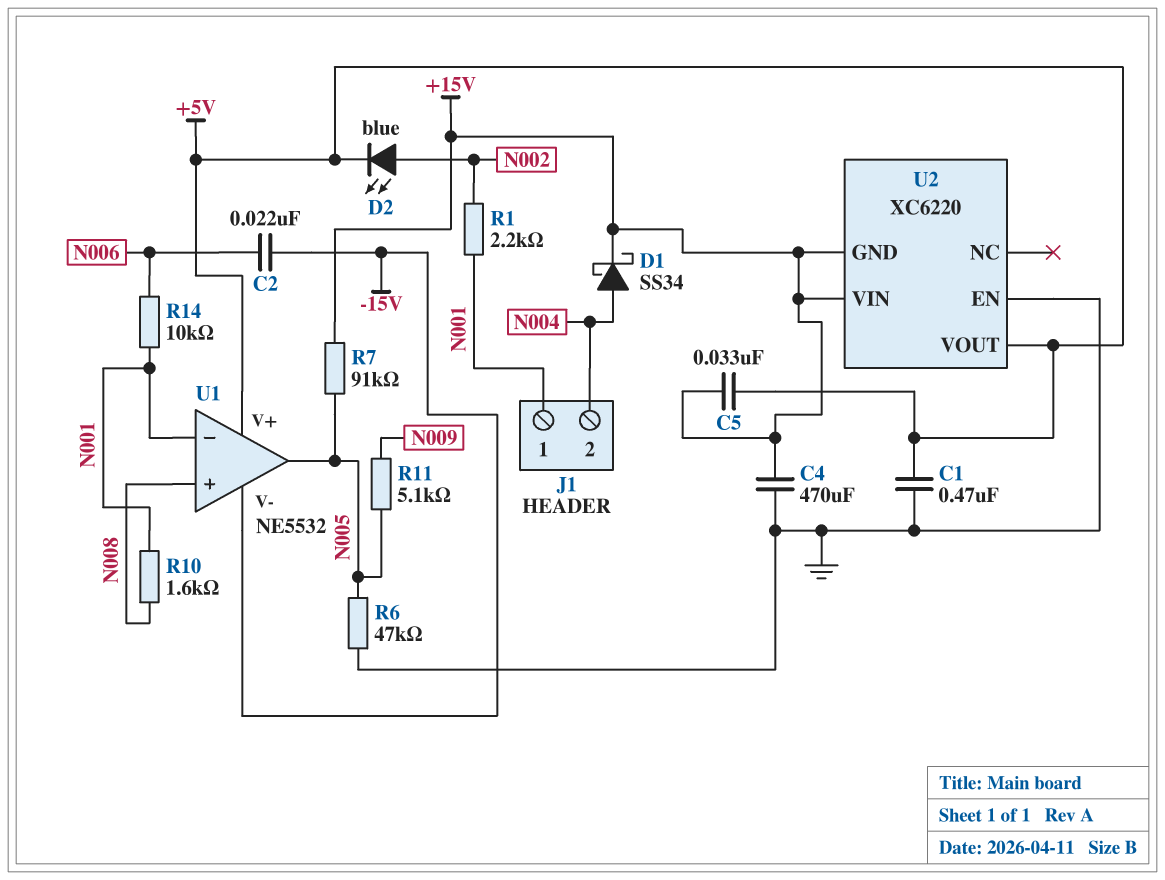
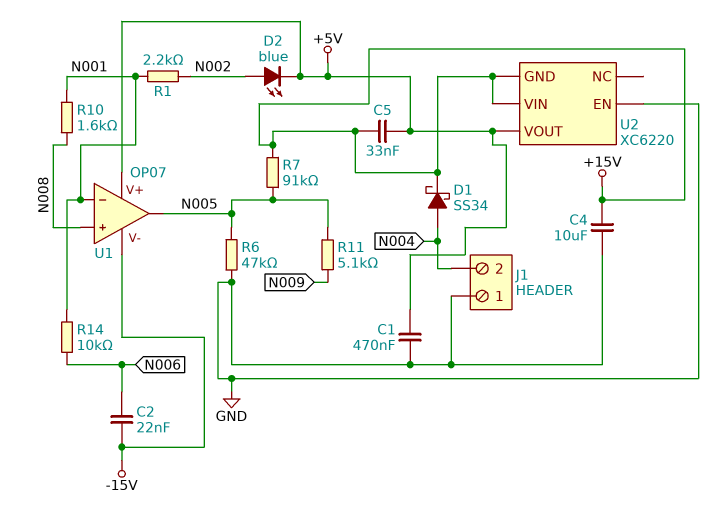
C4: 470uF (+15V, GND) -> 10uF (+15V, GND)
J1 pin 1: N001 -> GND
U1: NE5532 -> OP07

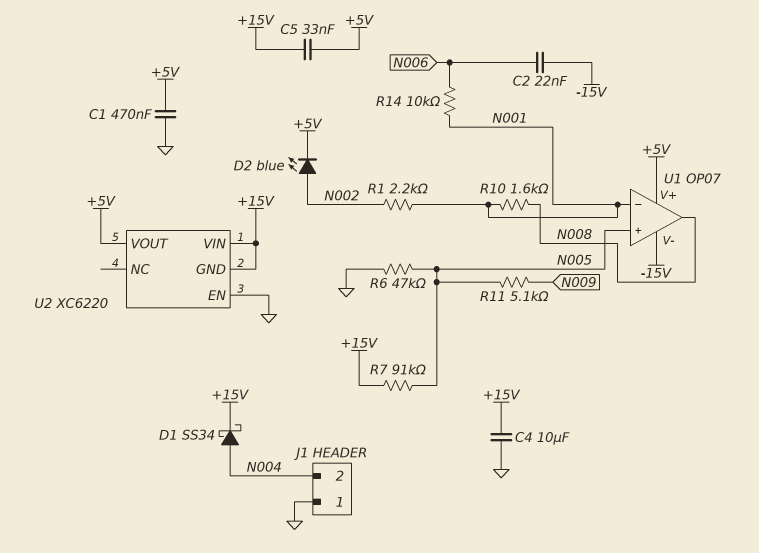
U1 pin in+: N008 -> N005
U1 pin out: N005 -> N008

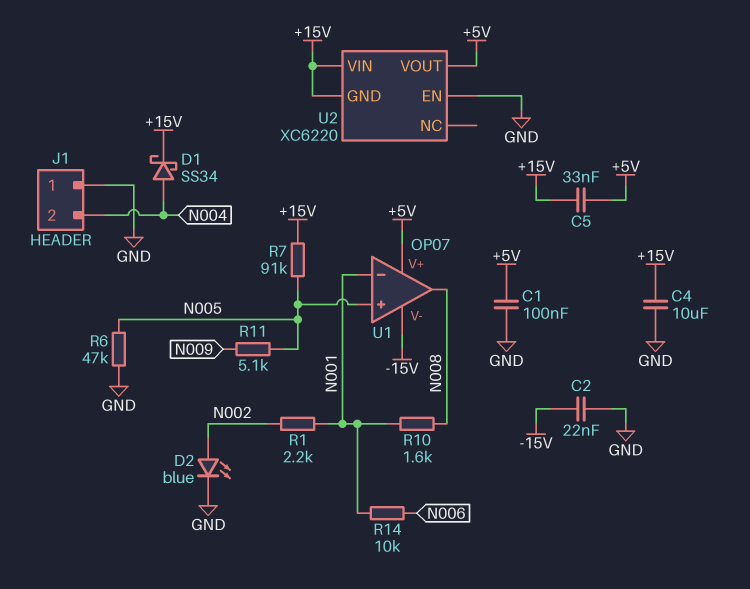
C1: 470nF (+5V, GND) -> 100nF (+5V, GND)
C2: 22nF (-15V, N006) -> 22nF (-15V, GND)
D2: LED blue (A N002, K +5V) -> LED blue (A N002, K GND)

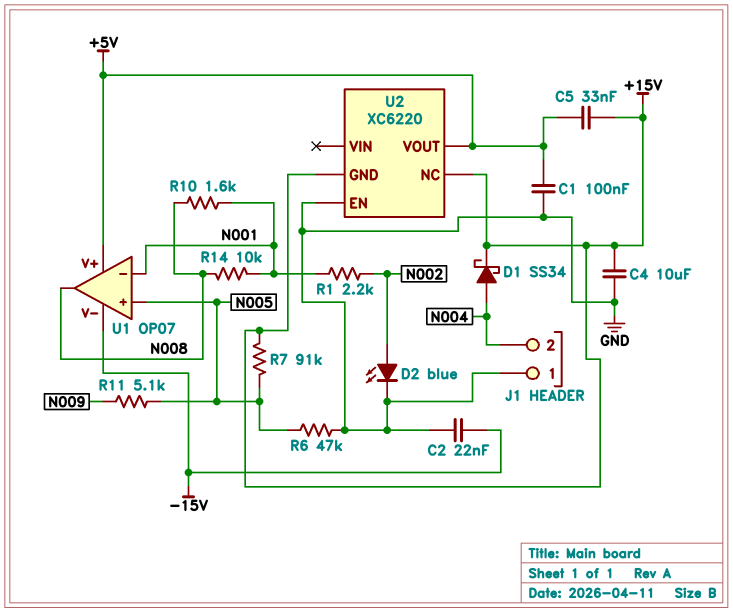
R14: 10k (N001, N006) -> 10k (N001, N008)
U2 pin NC: none -> +15V
U2 pin VIN: +15V -> none

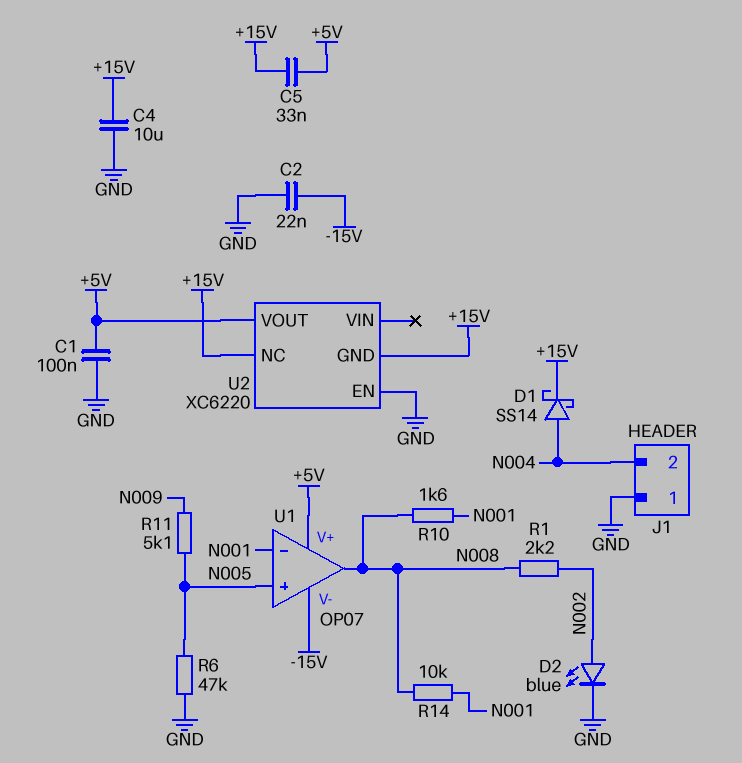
D1: schottky SS34 (A N004, K +15V) -> schottky SS14 (A N004, K +15V)
R1: 2.2k (N001, N002) -> 2.2k (N002, N008)
R7: 91k (+15V, N005) -> none

